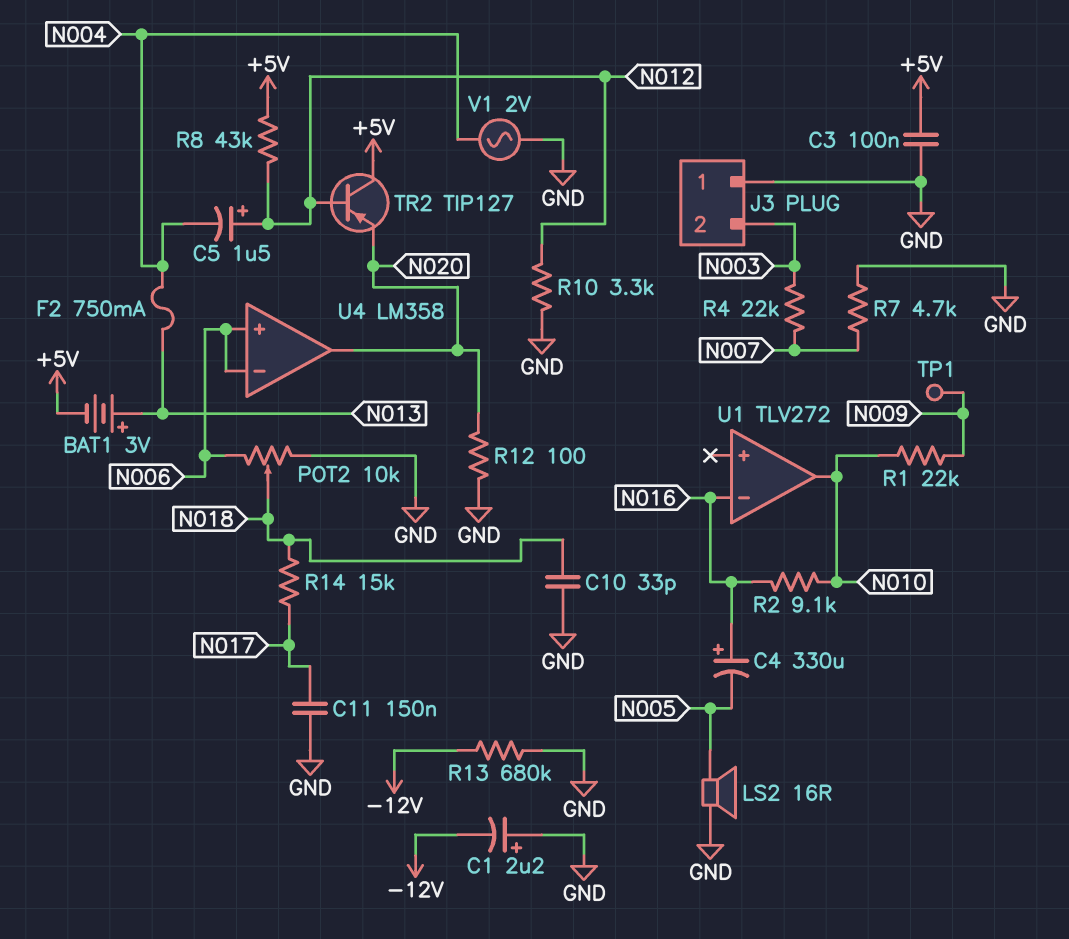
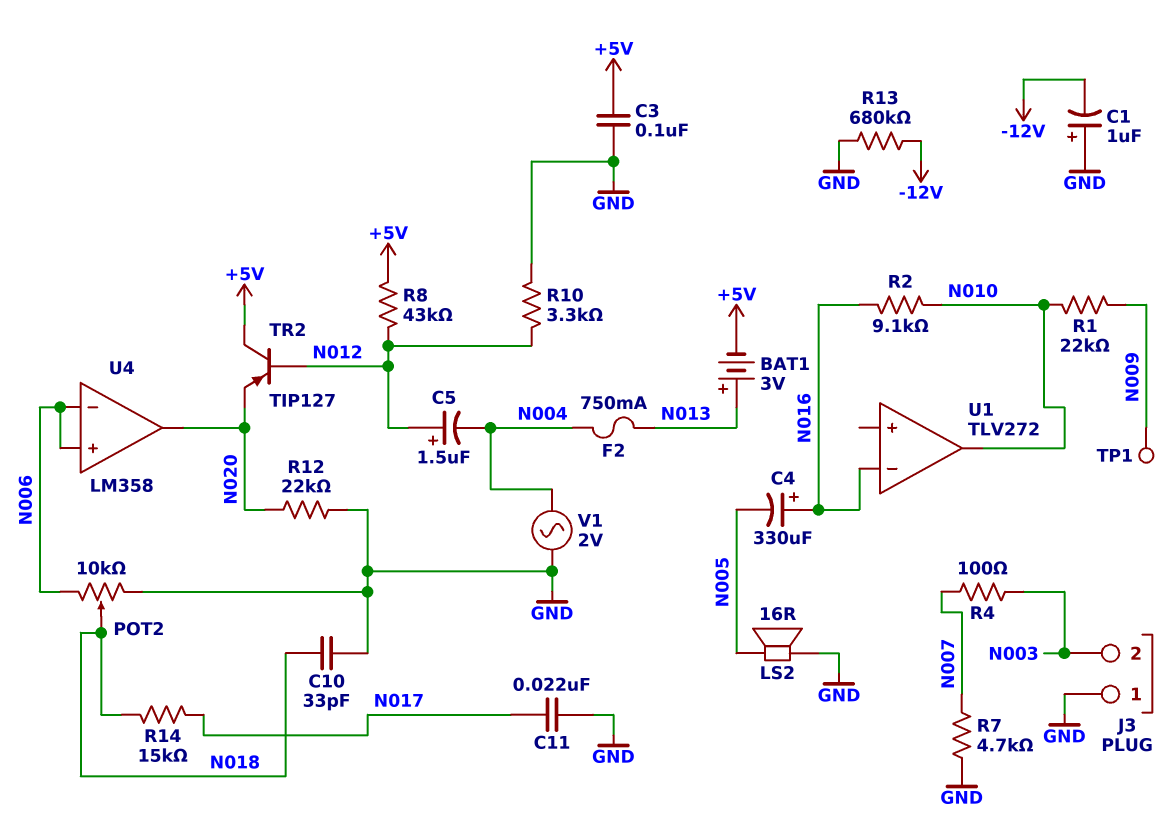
C1: 2.2uF (plus GND, minus -12V) -> 1uF (plus GND, minus -12V)
C11: 150nF (GND, N017) -> 22nF (GND, N017)
R4: 22k (N003, N007) -> 100 (N003, N007)
R12: 100 (GND, N020) -> 22k (GND, N020)

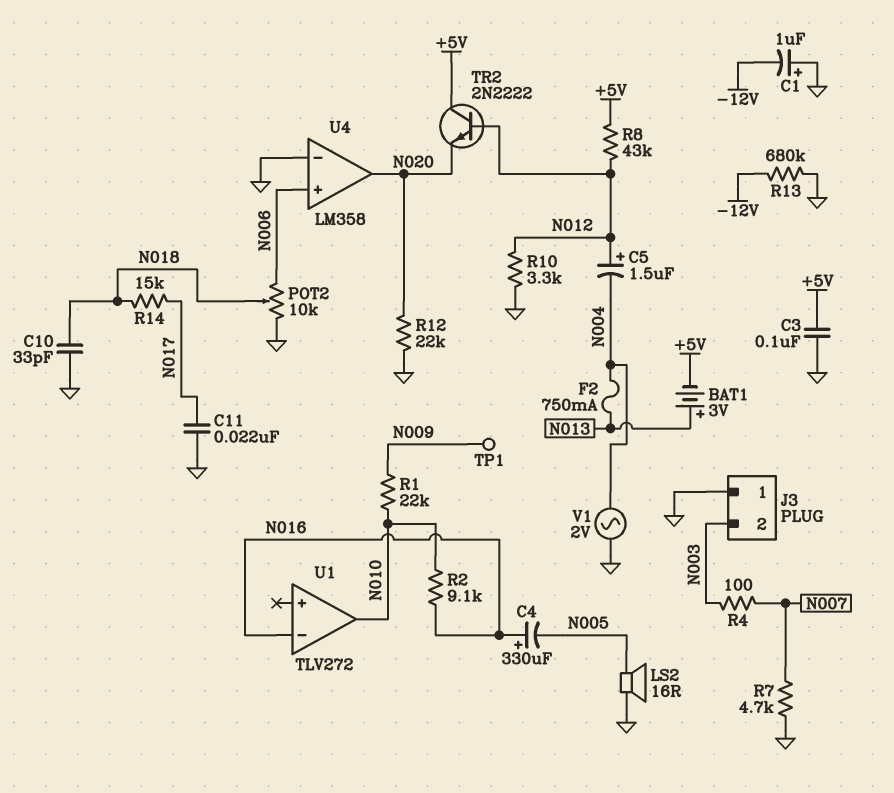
TR2: PNP TIP127 (B N012, C +5V, E N020) -> NPN 2N2222 (B N012, C +5V, E N020)
U4 pin in-: N006 -> GND

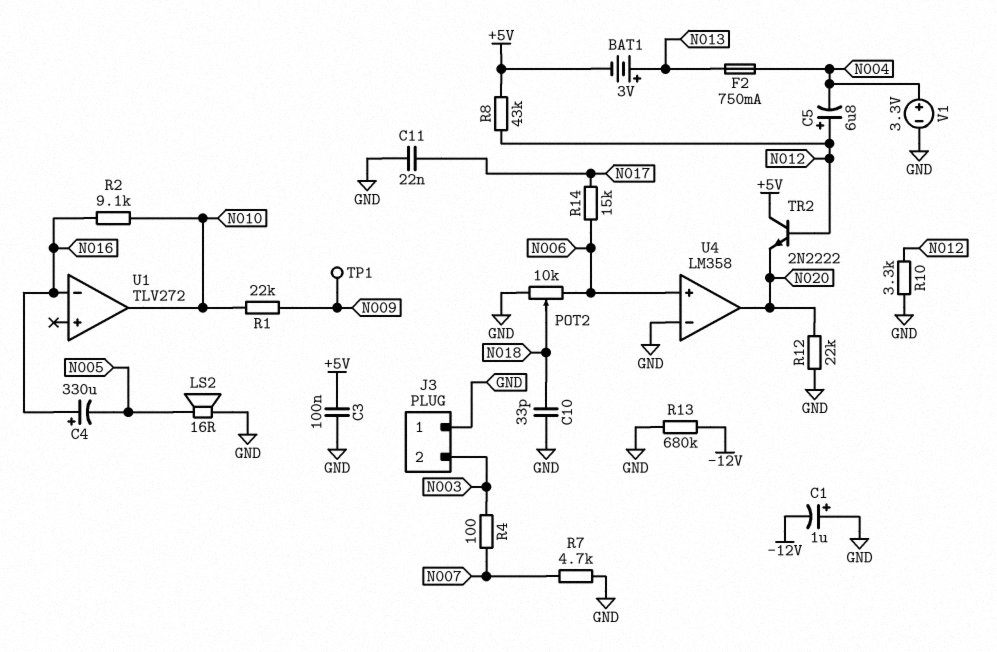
C5: 1.5uF (plus N012, minus N004) -> 6.8uF (plus N012, minus N004)
R14: 15k (N017, N018) -> 15k (N006, N017)
V1: AC 2V (GND, N004) -> 3.3V (plus N004, minus GND)

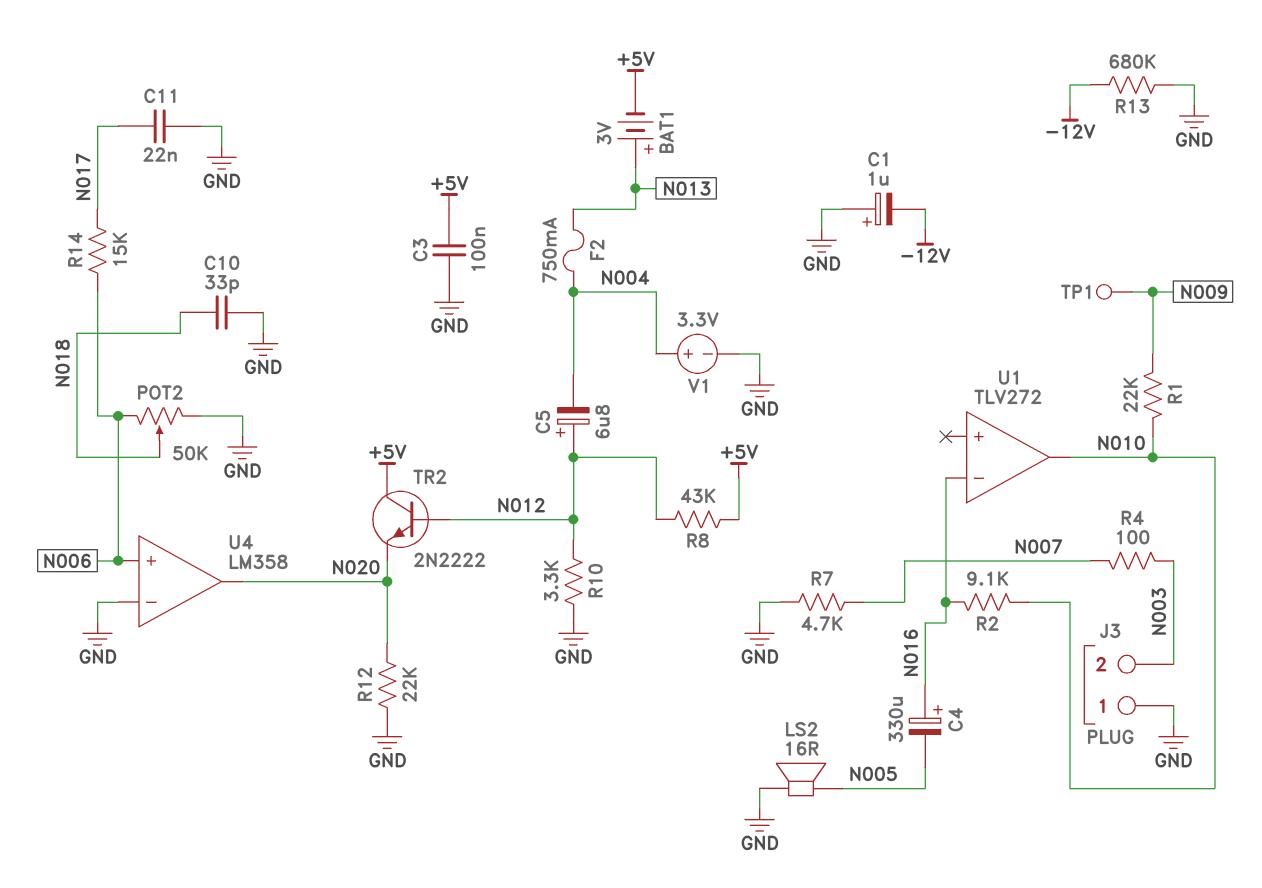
POT2: 10k (GND, N006, wiper N018) -> 50k (GND, N006, wiper N018)

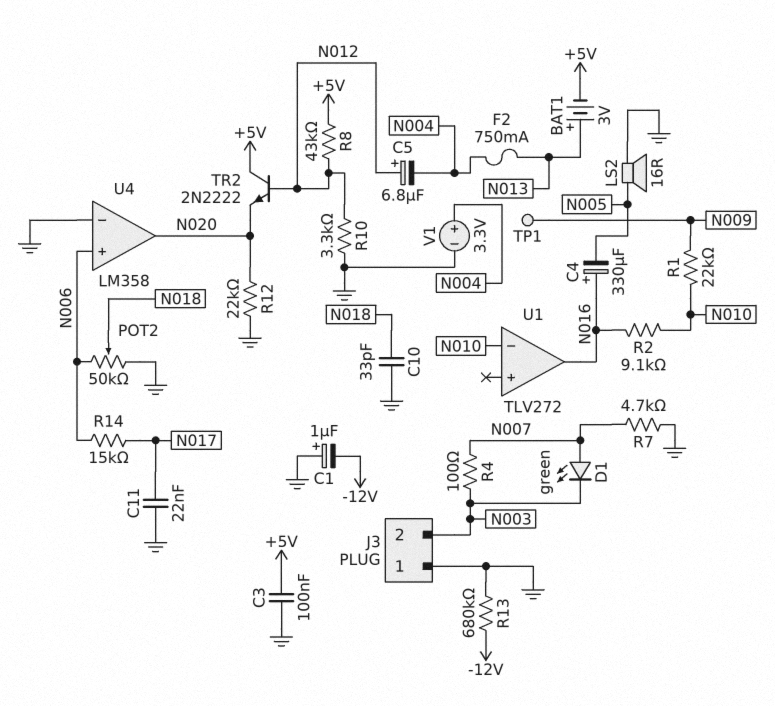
D1: none -> LED green (A N007, K N003)
U1 pin in-: N016 -> N010
U1 pin out: N010 -> N016

